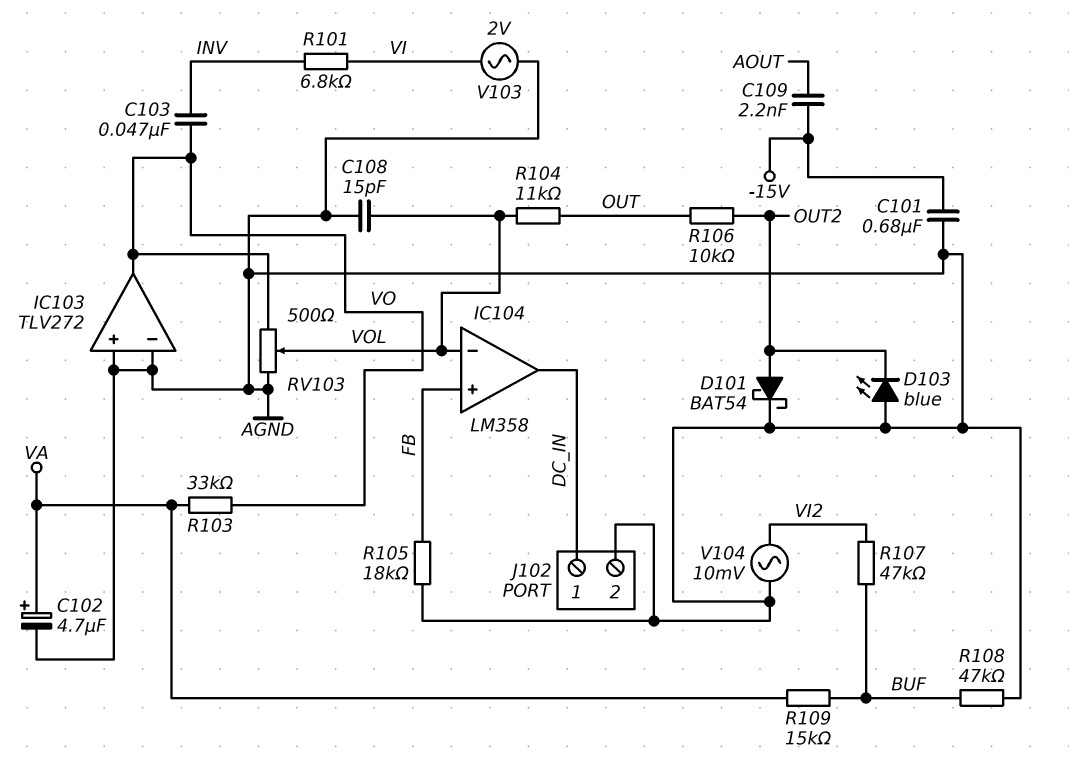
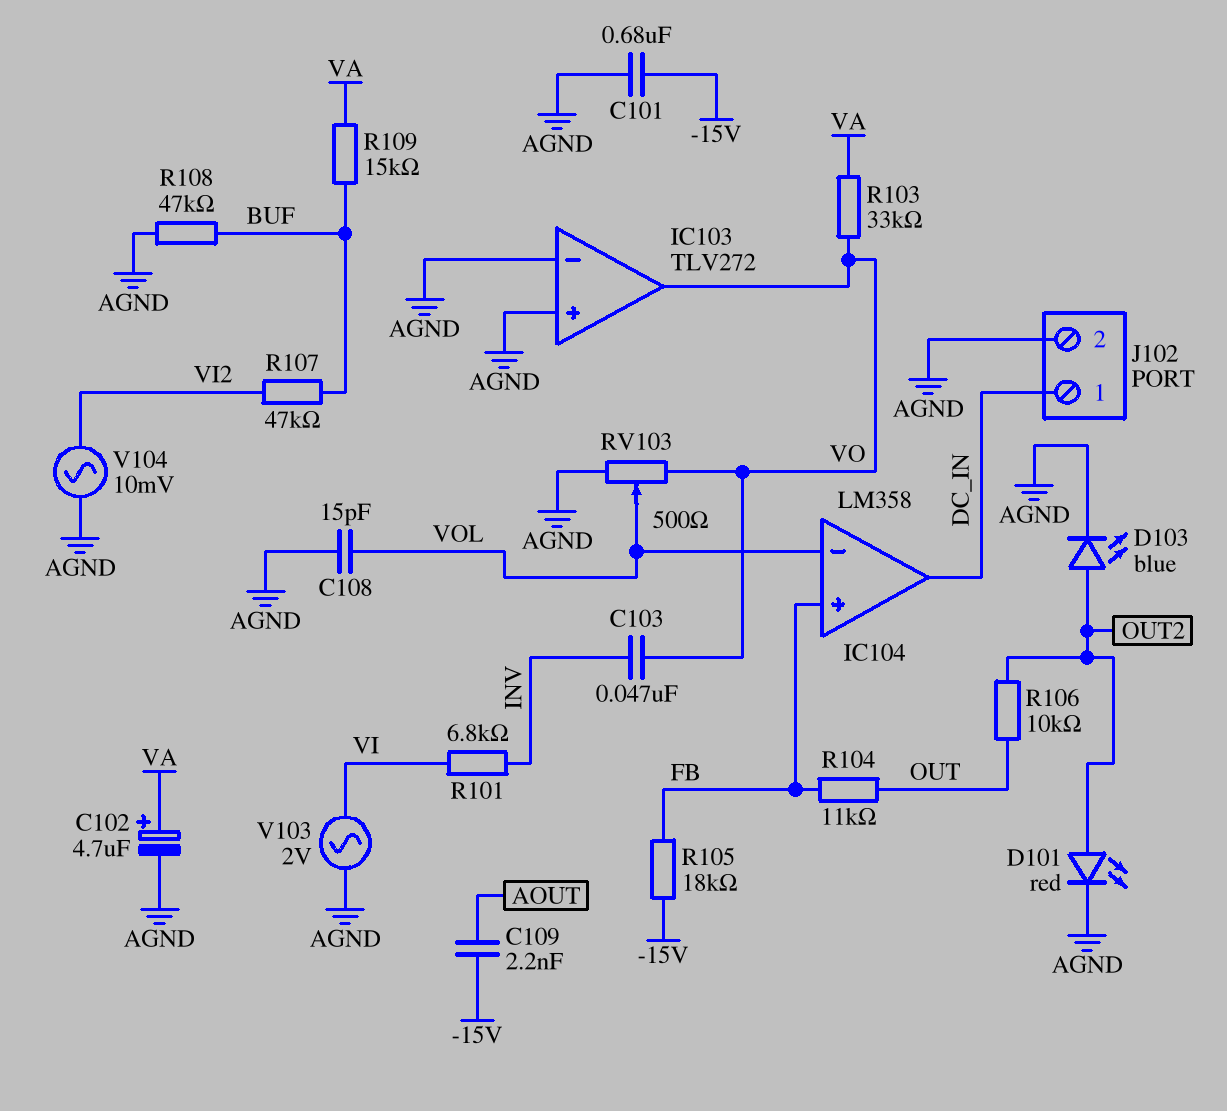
D101: schottky BAT54 (A OUT2, K AGND) -> LED red (A OUT2, K AGND)
D103: LED blue (A AGND, K OUT2) -> LED blue (A OUT2, K AGND)
R104: 11k (OUT, VOL) -> 11k (FB, OUT)
R105: 18k (AGND, FB) -> 18k (-15V, FB)

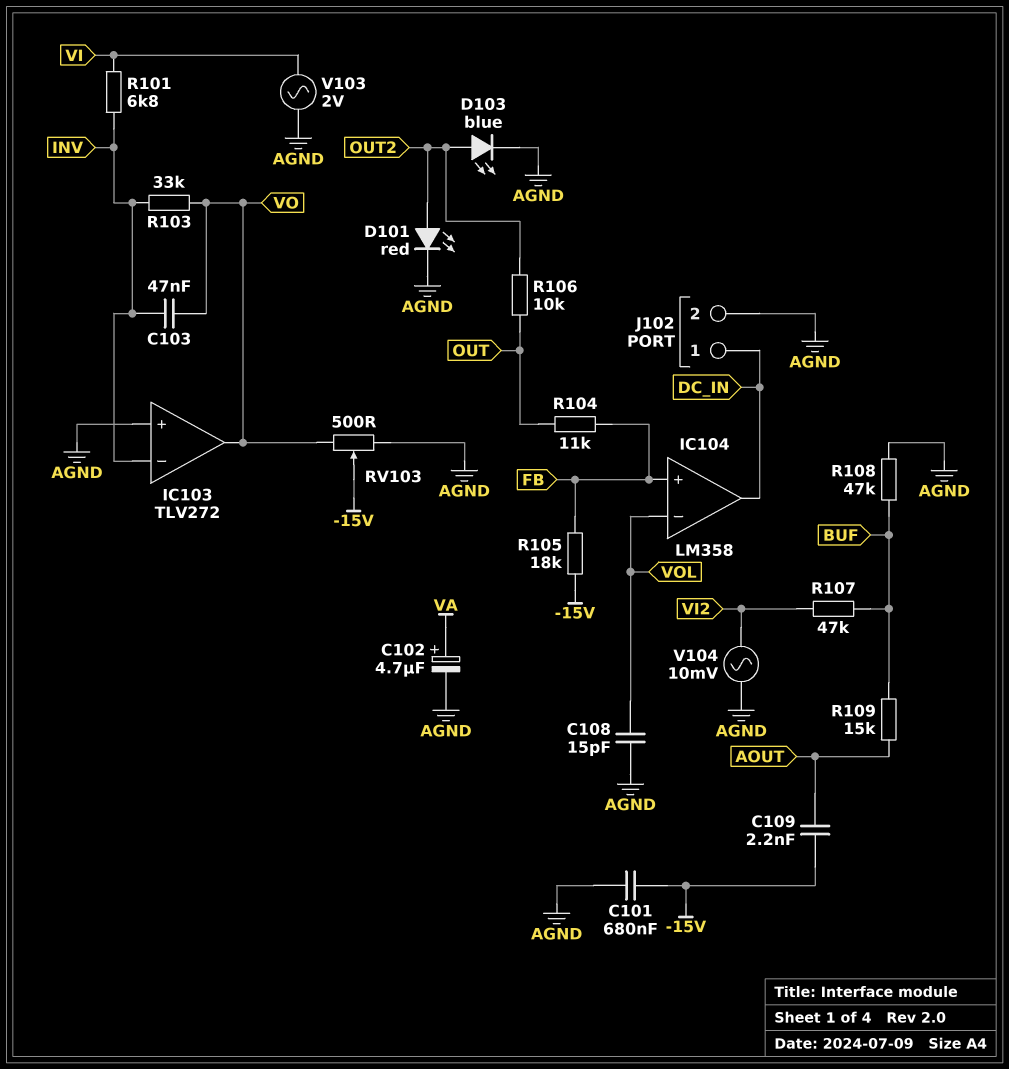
IC103 pin in-: AGND -> INV
R103: 33k (VA, VO) -> 33k (INV, VO)
R109: 15k (BUF, VA) -> 15k (AOUT, BUF)
RV103: 500 (AGND, VO, wiper VOL) -> 500 (AGND, VO, wiper -15V)

